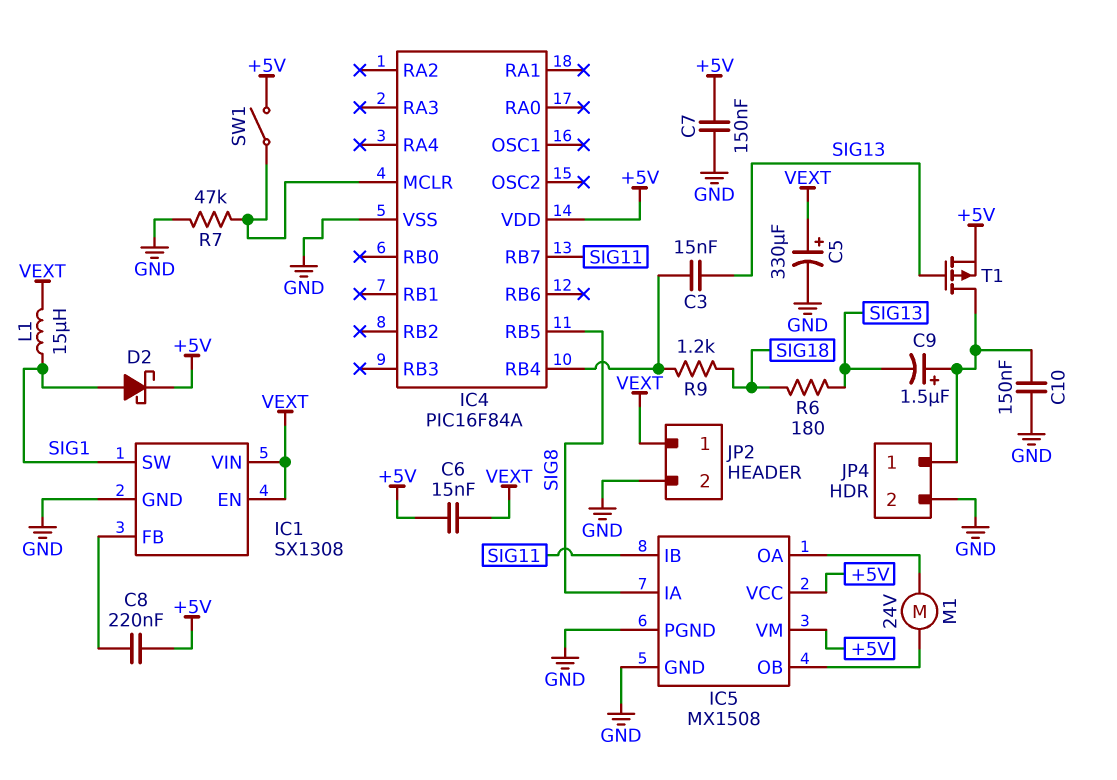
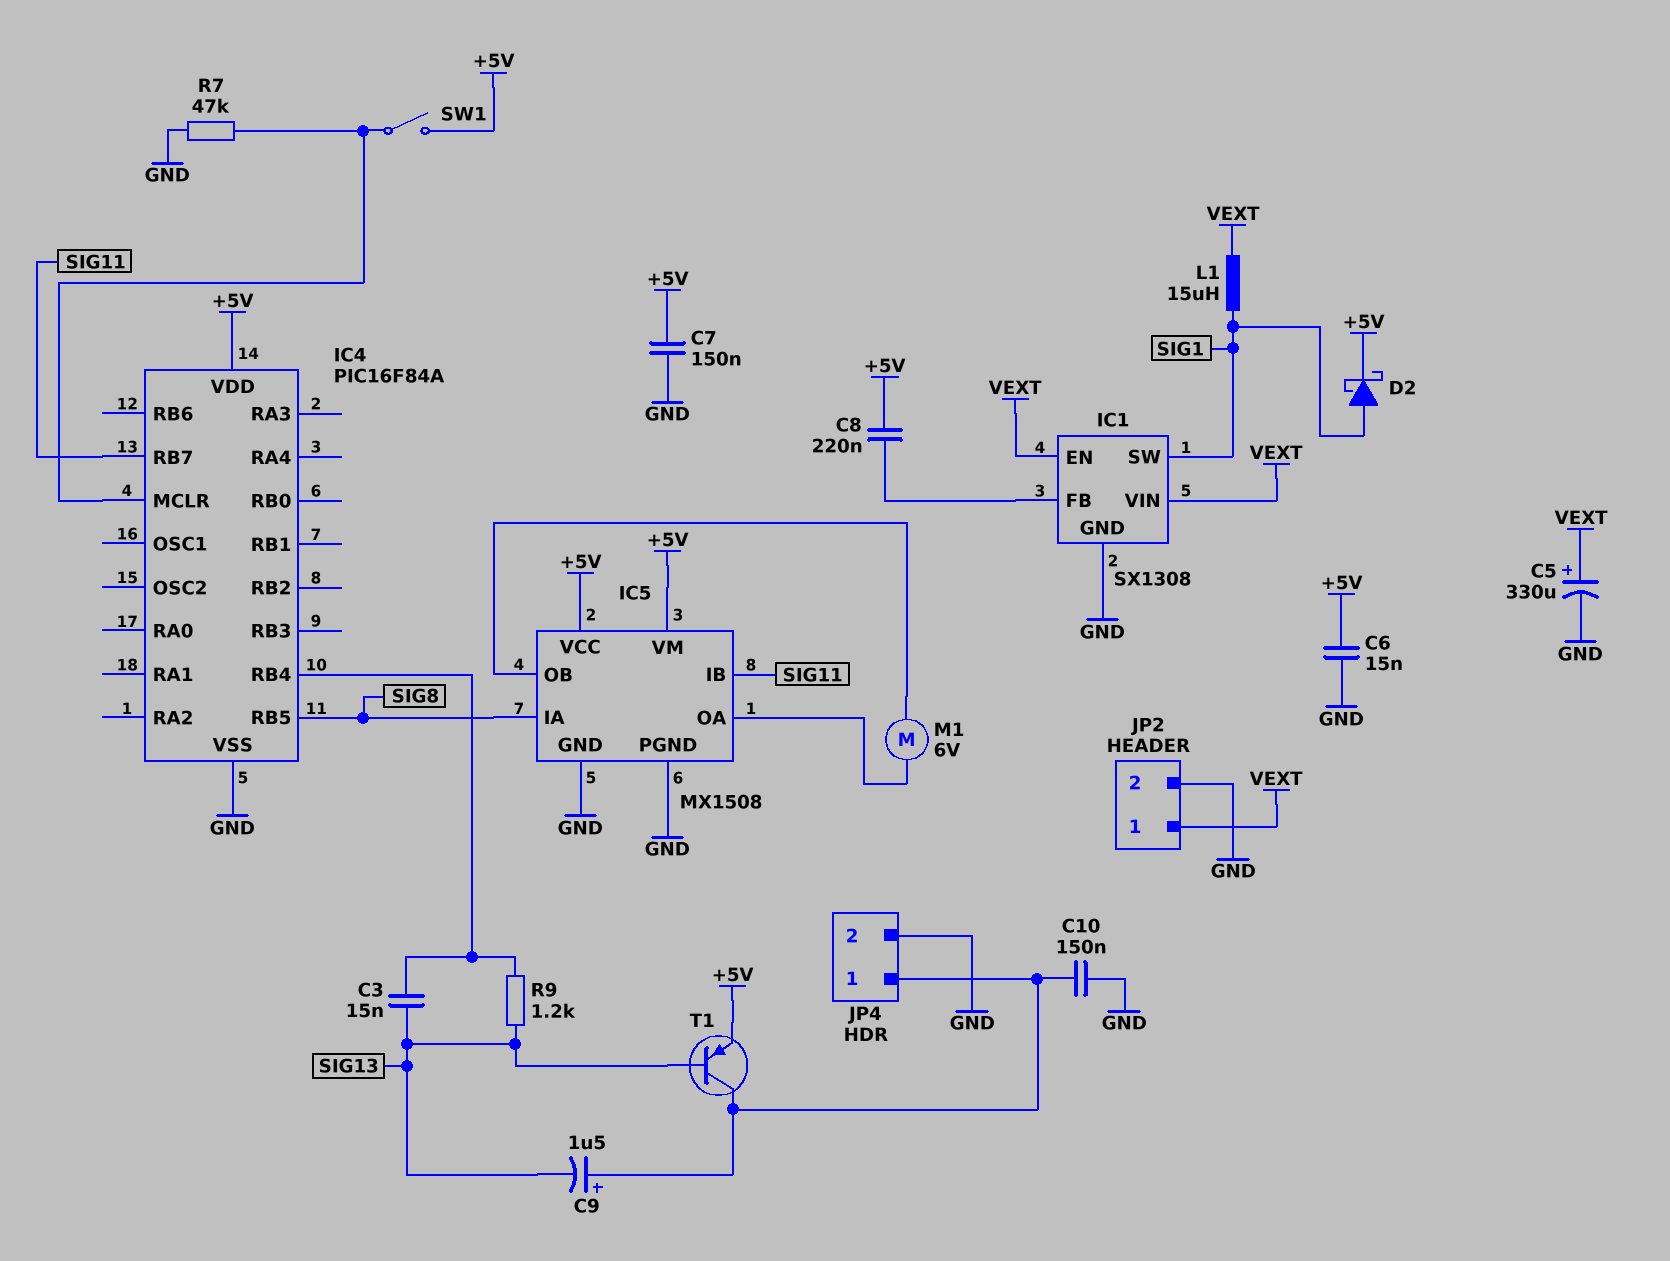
C6: 15nF (+5V, VEXT) -> 15nF (+5V, GND)
M1: motor 24V (IC5/OA, IC5/OB) -> motor 6V (IC5/OA, IC5/OB)
R6: 180 (SIG13, SIG18) -> none
R9: 1.2k (IC4/RB4, SIG18) -> 1.2k (IC4/RB4, SIG13)
T1: PMOS (G SIG13, D JP4/1, S +5V) -> PNP (B SIG13, C JP4/1, E +5V)

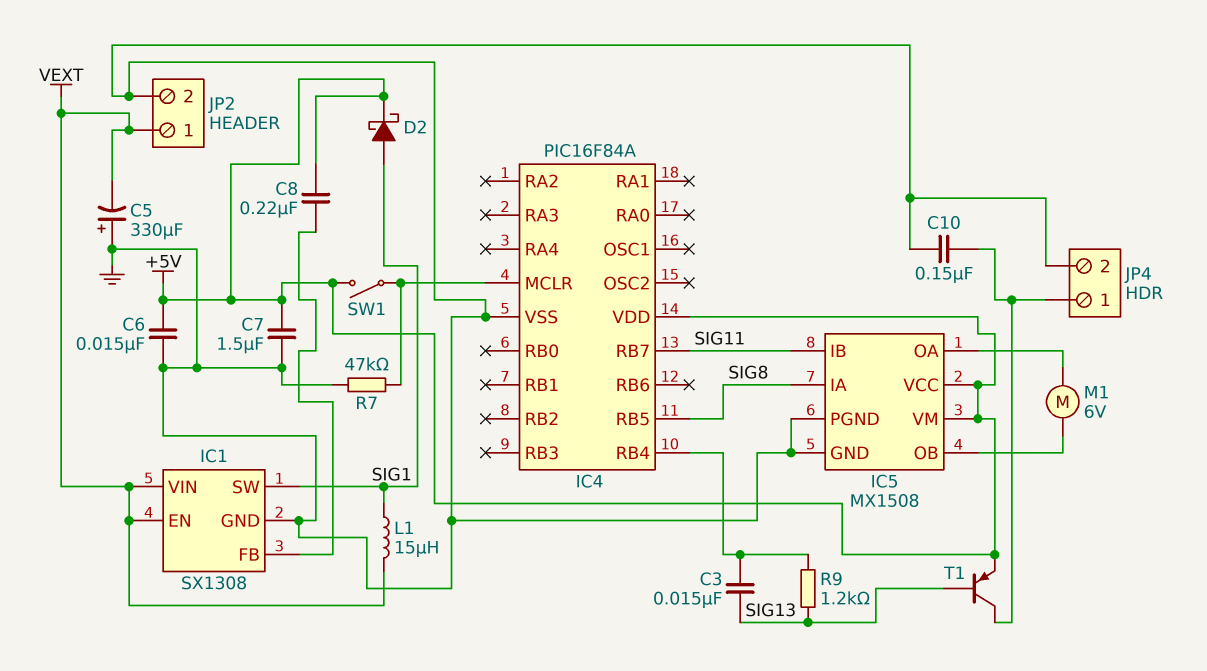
C5: 330uF (plus VEXT, minus GND) -> 330uF (plus GND, minus VEXT)
C7: 150nF (+5V, GND) -> 1.5uF (+5V, GND)
C9: 1.5uF (plus JP4/1, minus SIG13) -> none

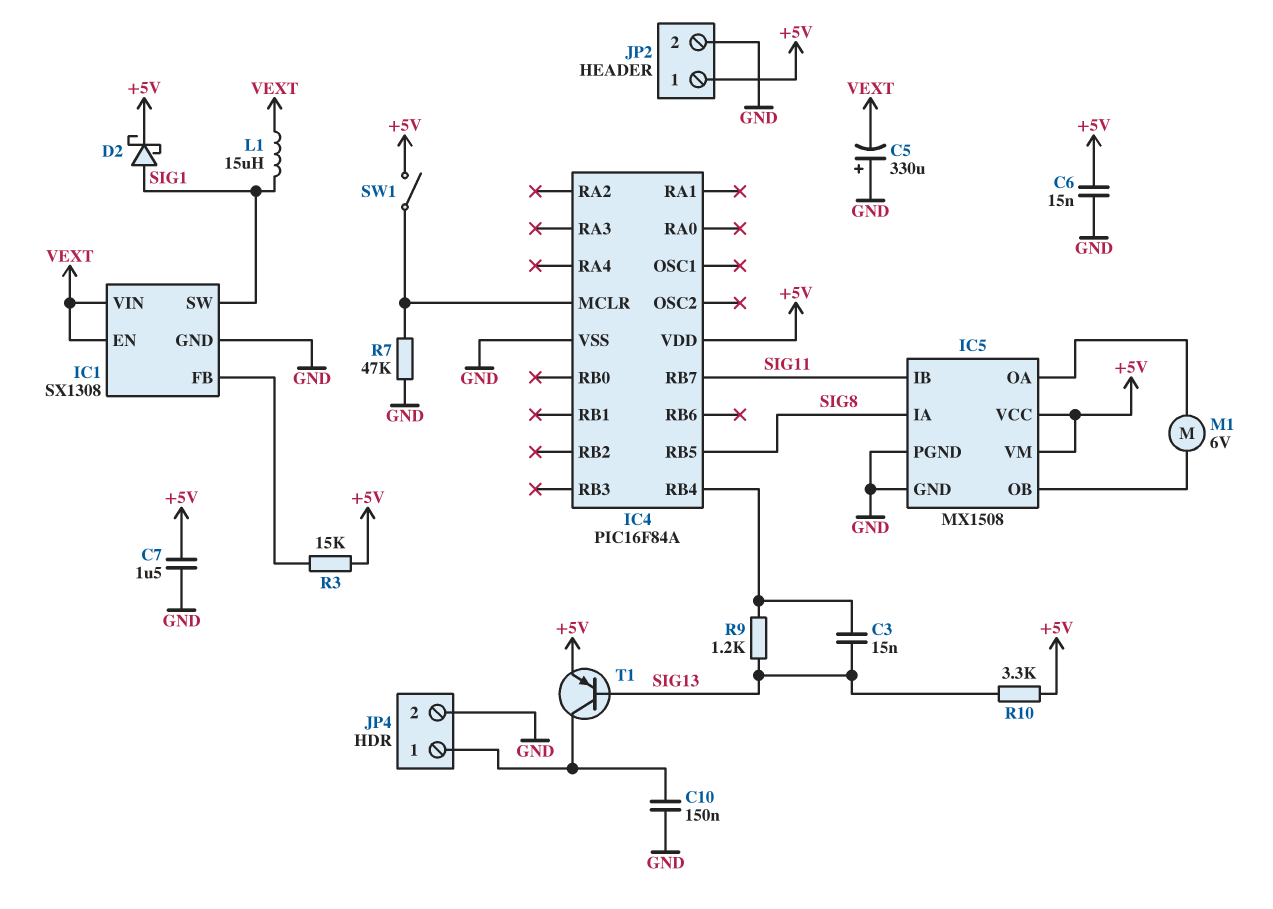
C8: 220nF (+5V, IC1/FB) -> none
JP2 pin 1: VEXT -> +5V
R3: none -> 15k (+5V, IC1/FB)
R10: none -> 3.3k (+5V, SIG13)

